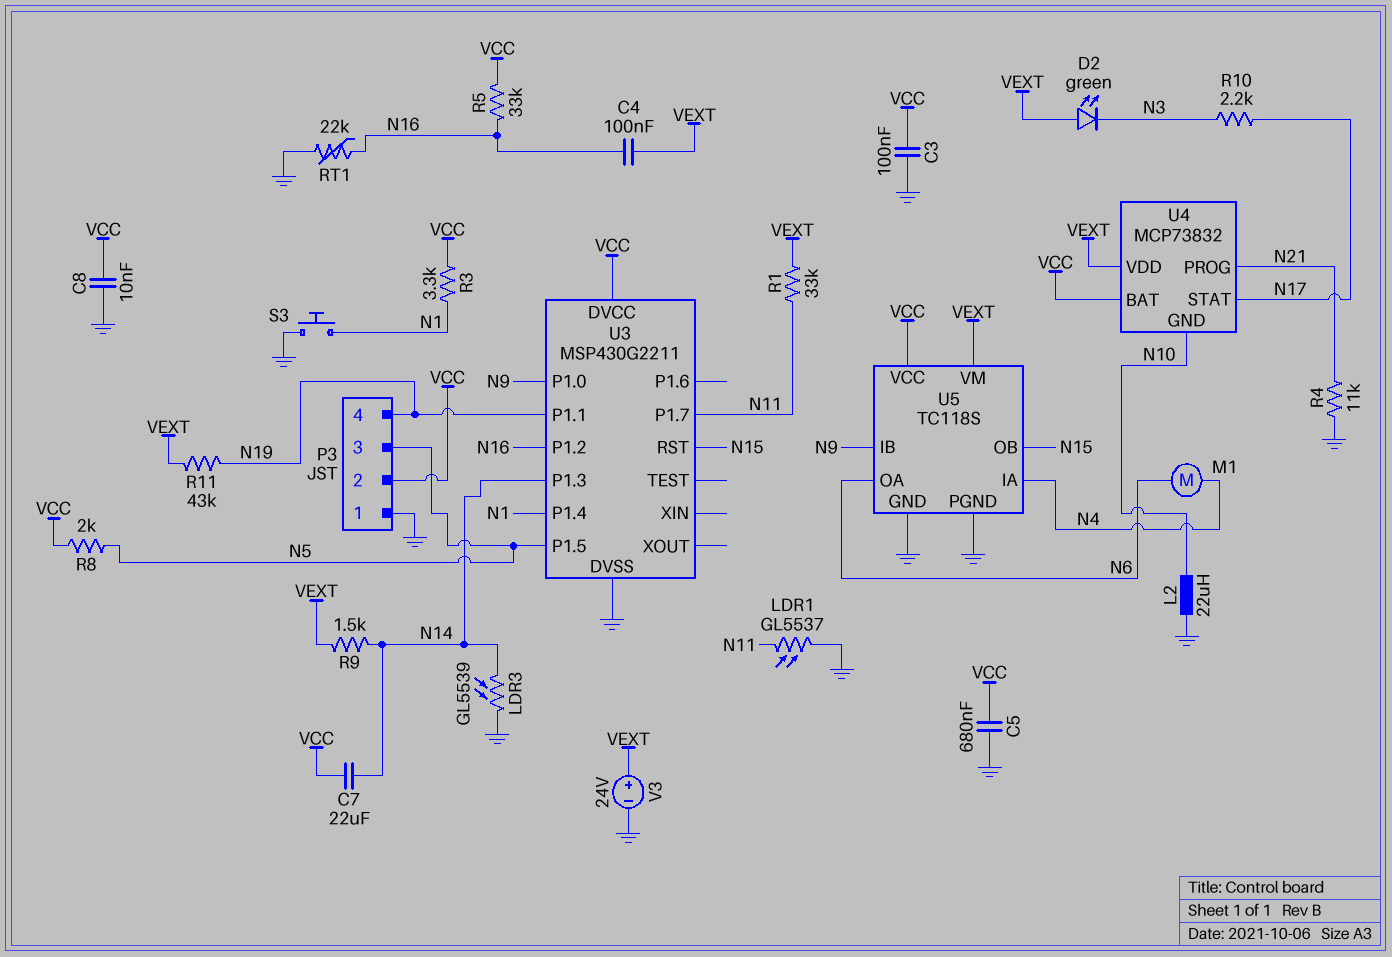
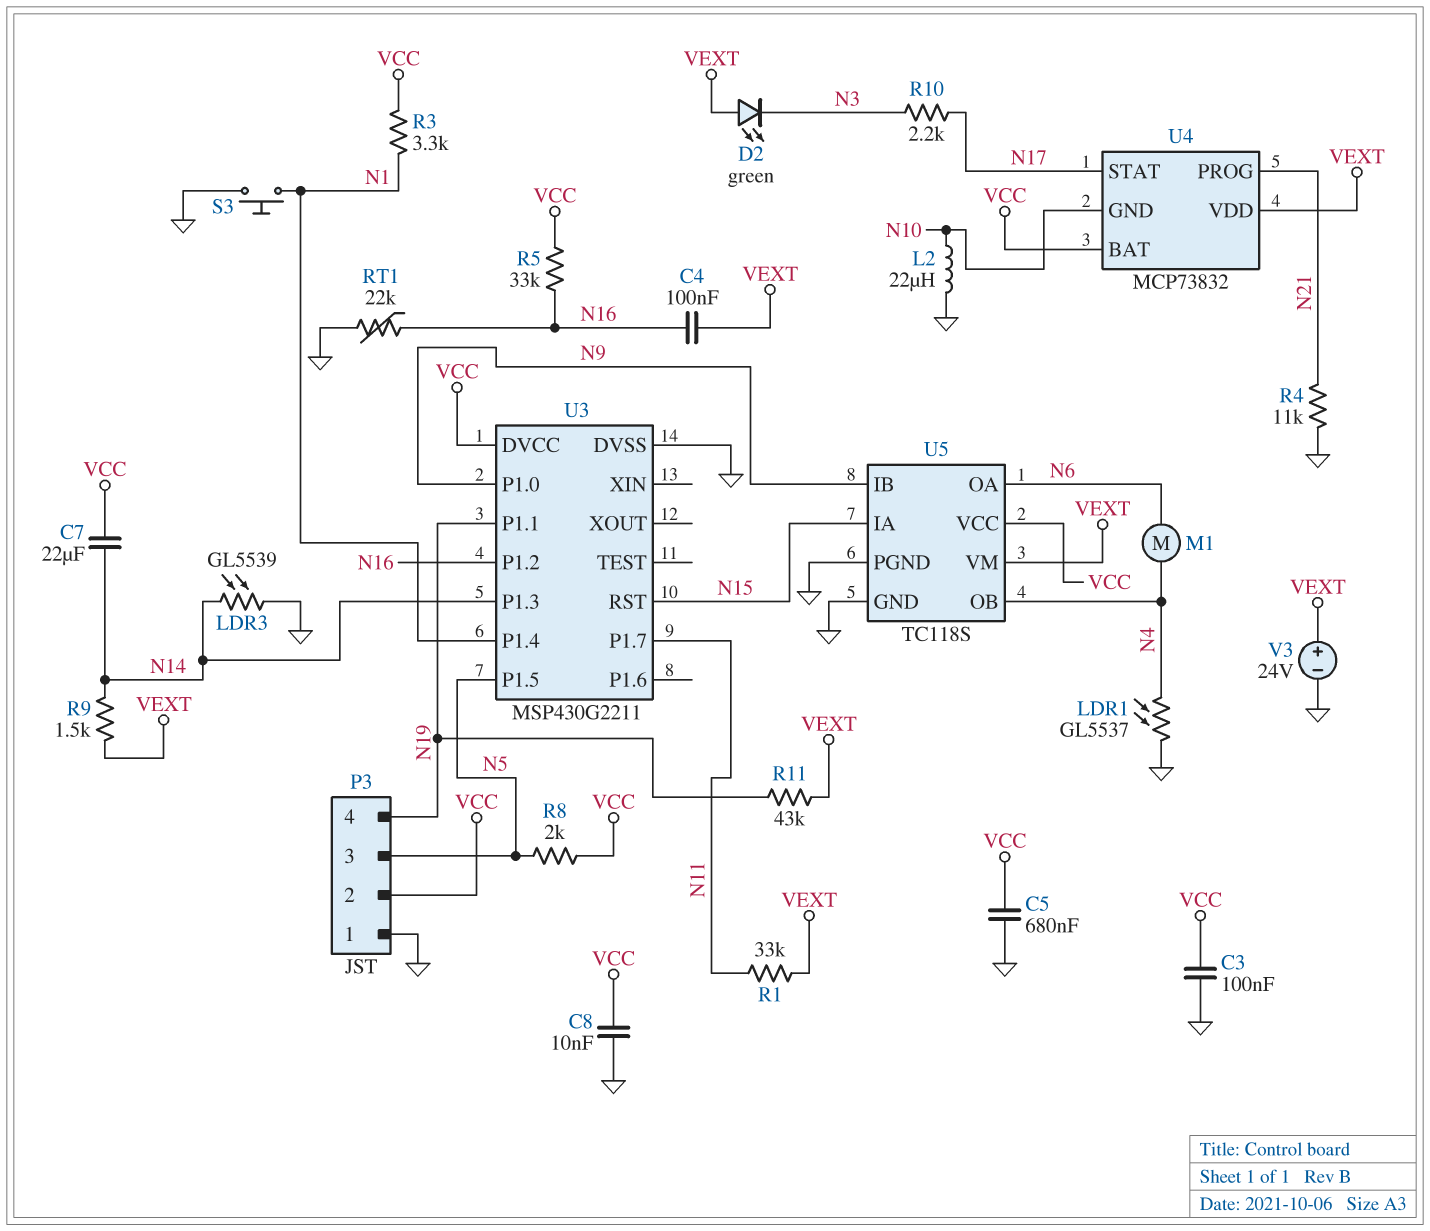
LDR1: GL5537 (GND, N11) -> GL5537 (GND, N4)
U5 pin IA: N4 -> N15
U5 pin OB: N15 -> N4

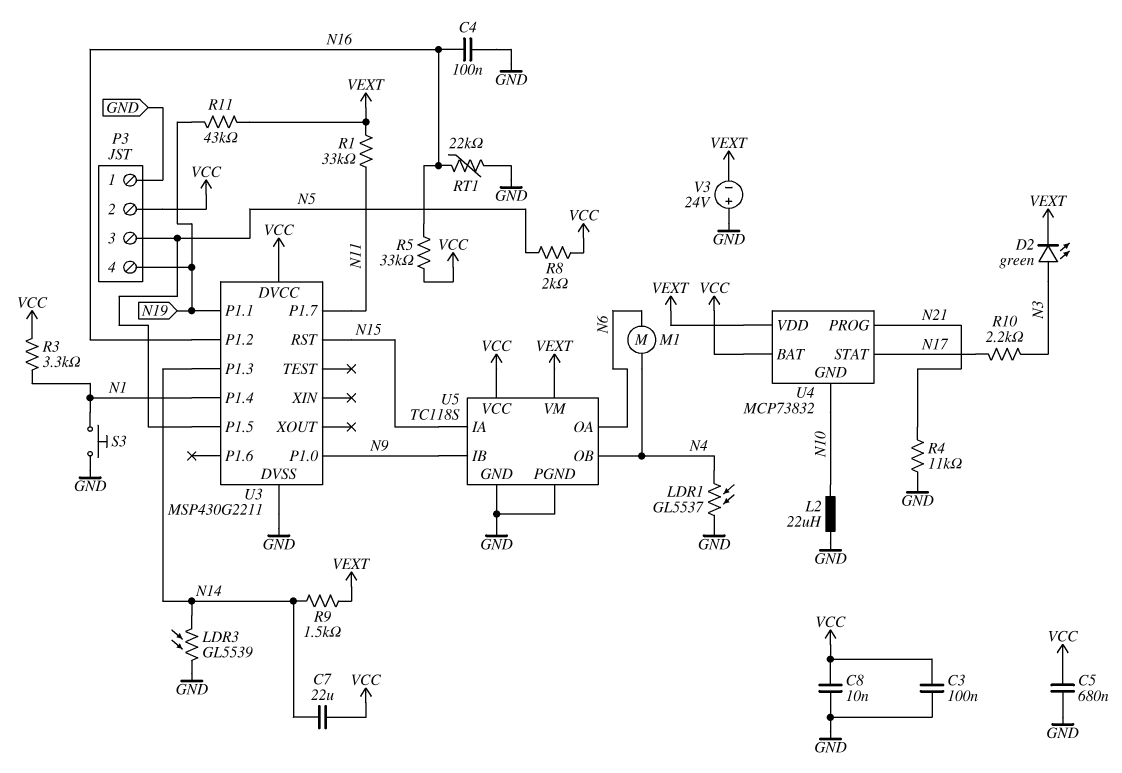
C4: 100nF (N16, VEXT) -> 100nF (GND, N16)
D2: LED green (A VEXT, K N3) -> LED green (A N3, K VEXT)
V3: 24V (plus VEXT, minus GND) -> 24V (plus GND, minus VEXT)

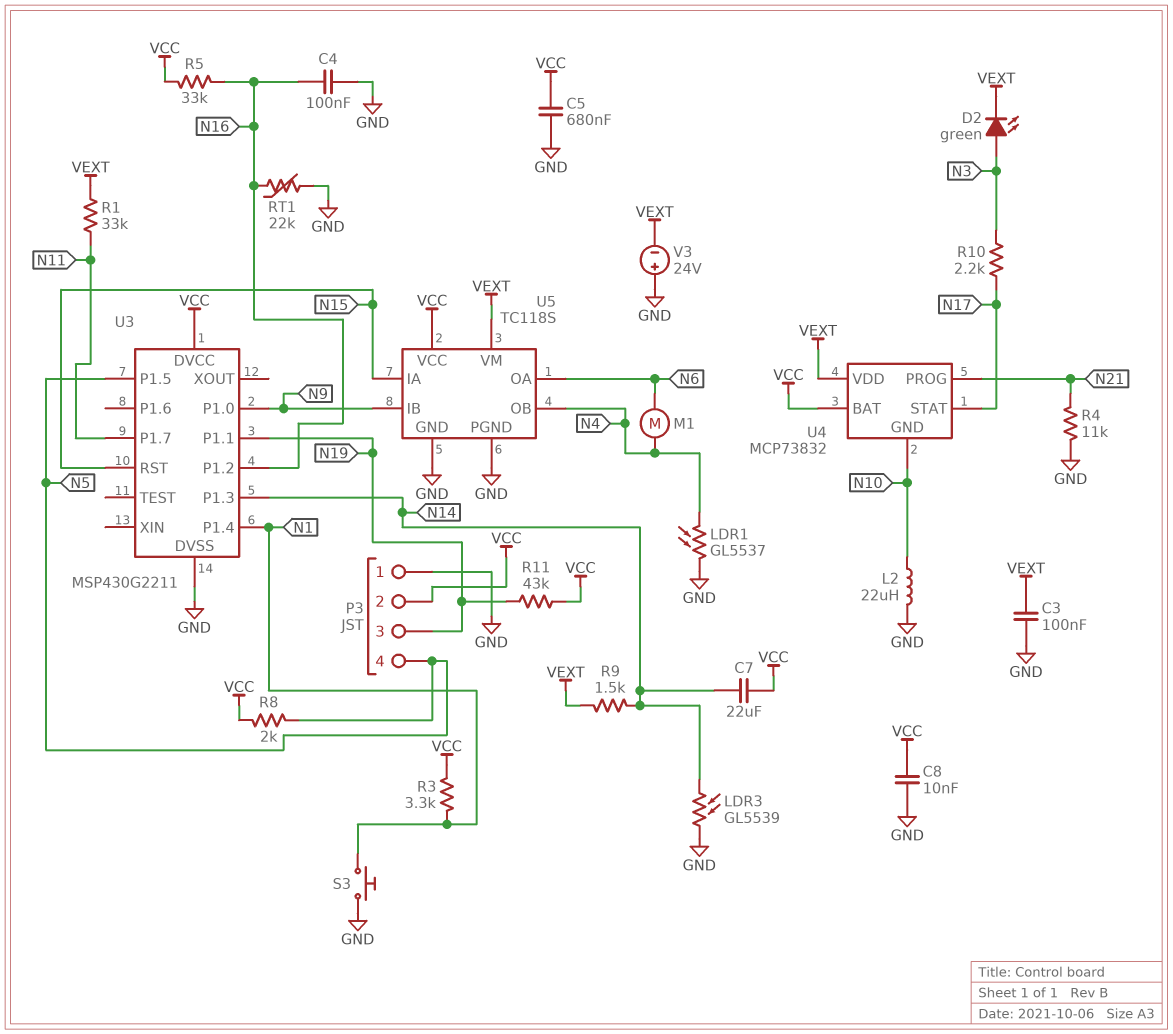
C3: 100nF (GND, VCC) -> 100nF (GND, VEXT)
P3 pin 3: N5 -> N19
P3 pin 4: N19 -> N5
R11: 43k (N19, VEXT) -> 43k (N19, VCC)

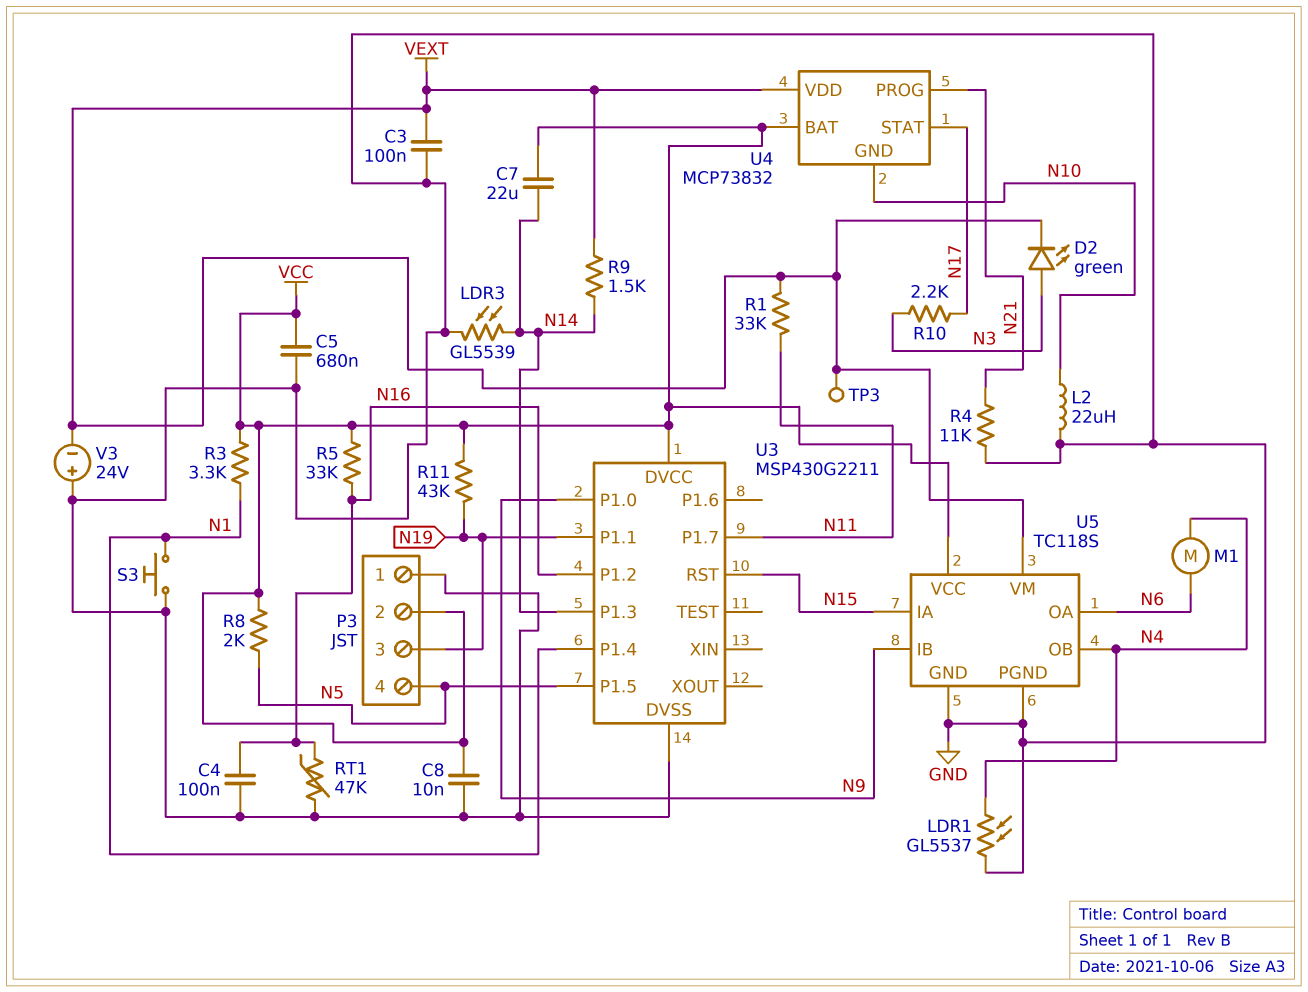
RT1: 22k (GND, N16) -> 47k (GND, N16)
TP3: none -> test point (VEXT)

